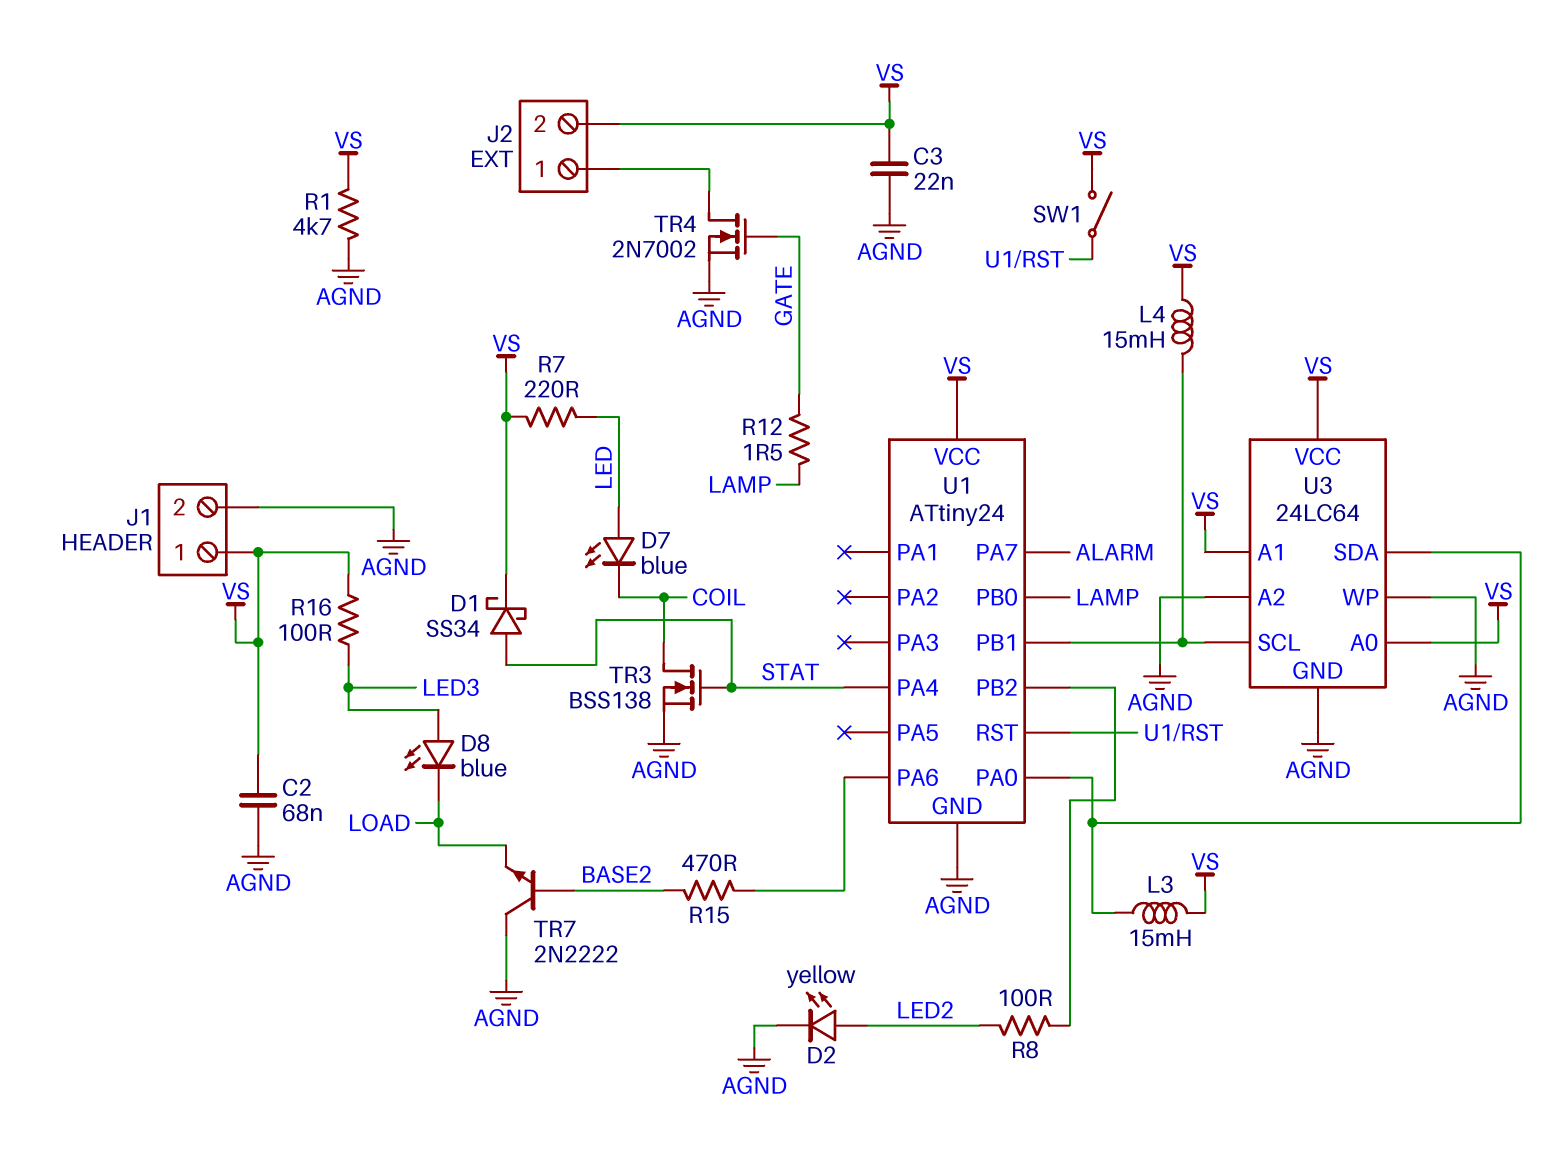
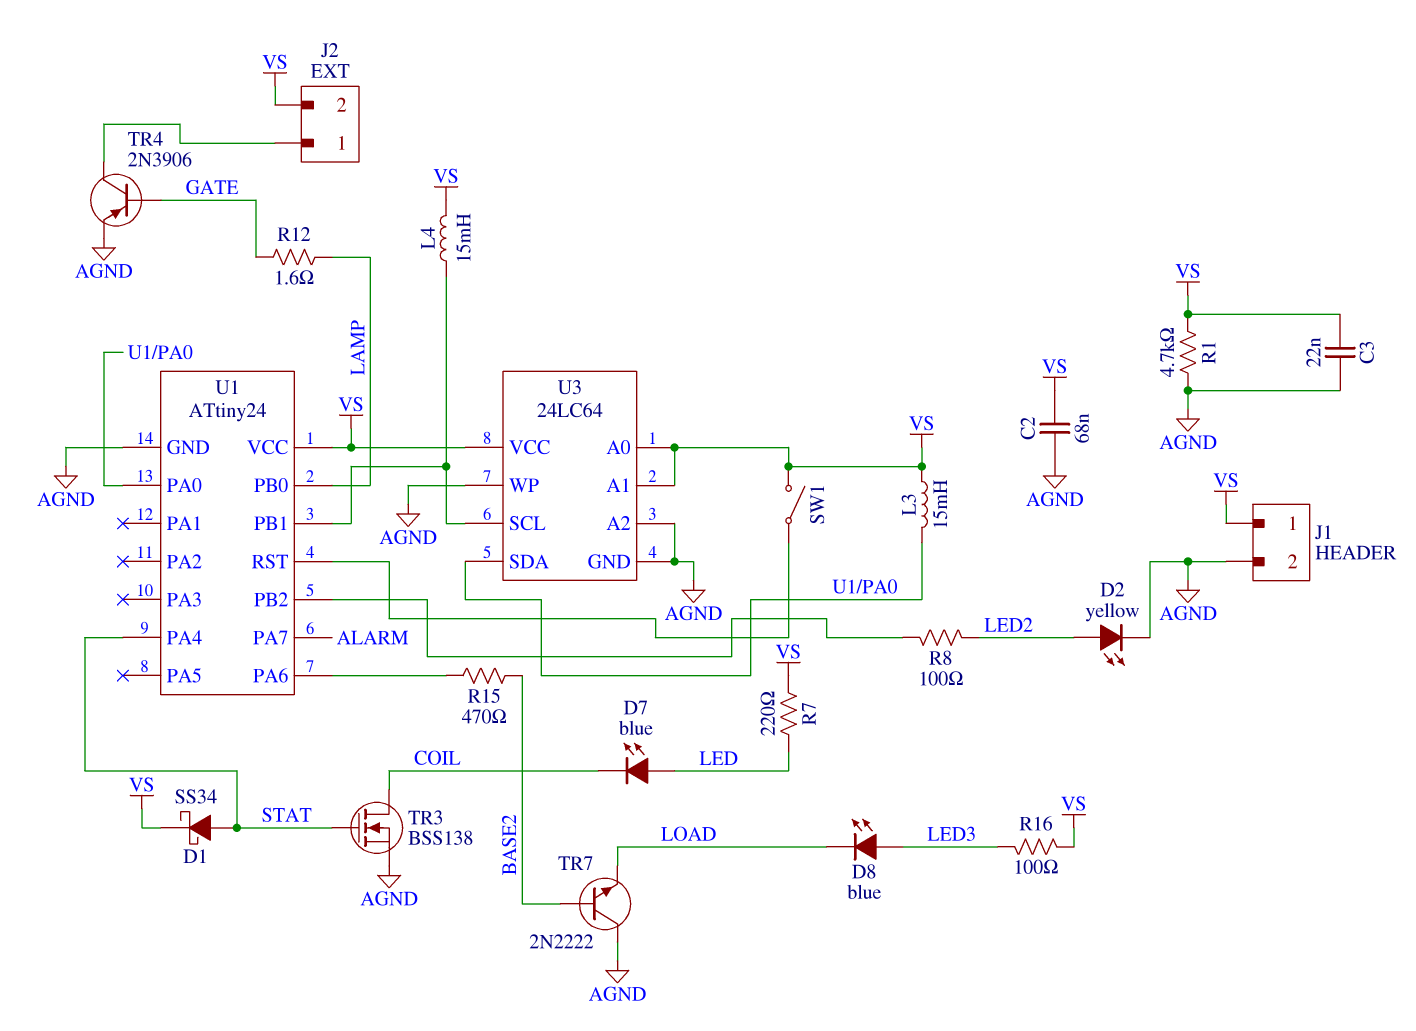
R12: 1.5 (GATE, LAMP) -> 1.6 (GATE, LAMP)
TR4: NMOS 2N7002 (G GATE, D J2/1, S AGND) -> PNP 2N3906 (B GATE, C J2/1, E AGND)

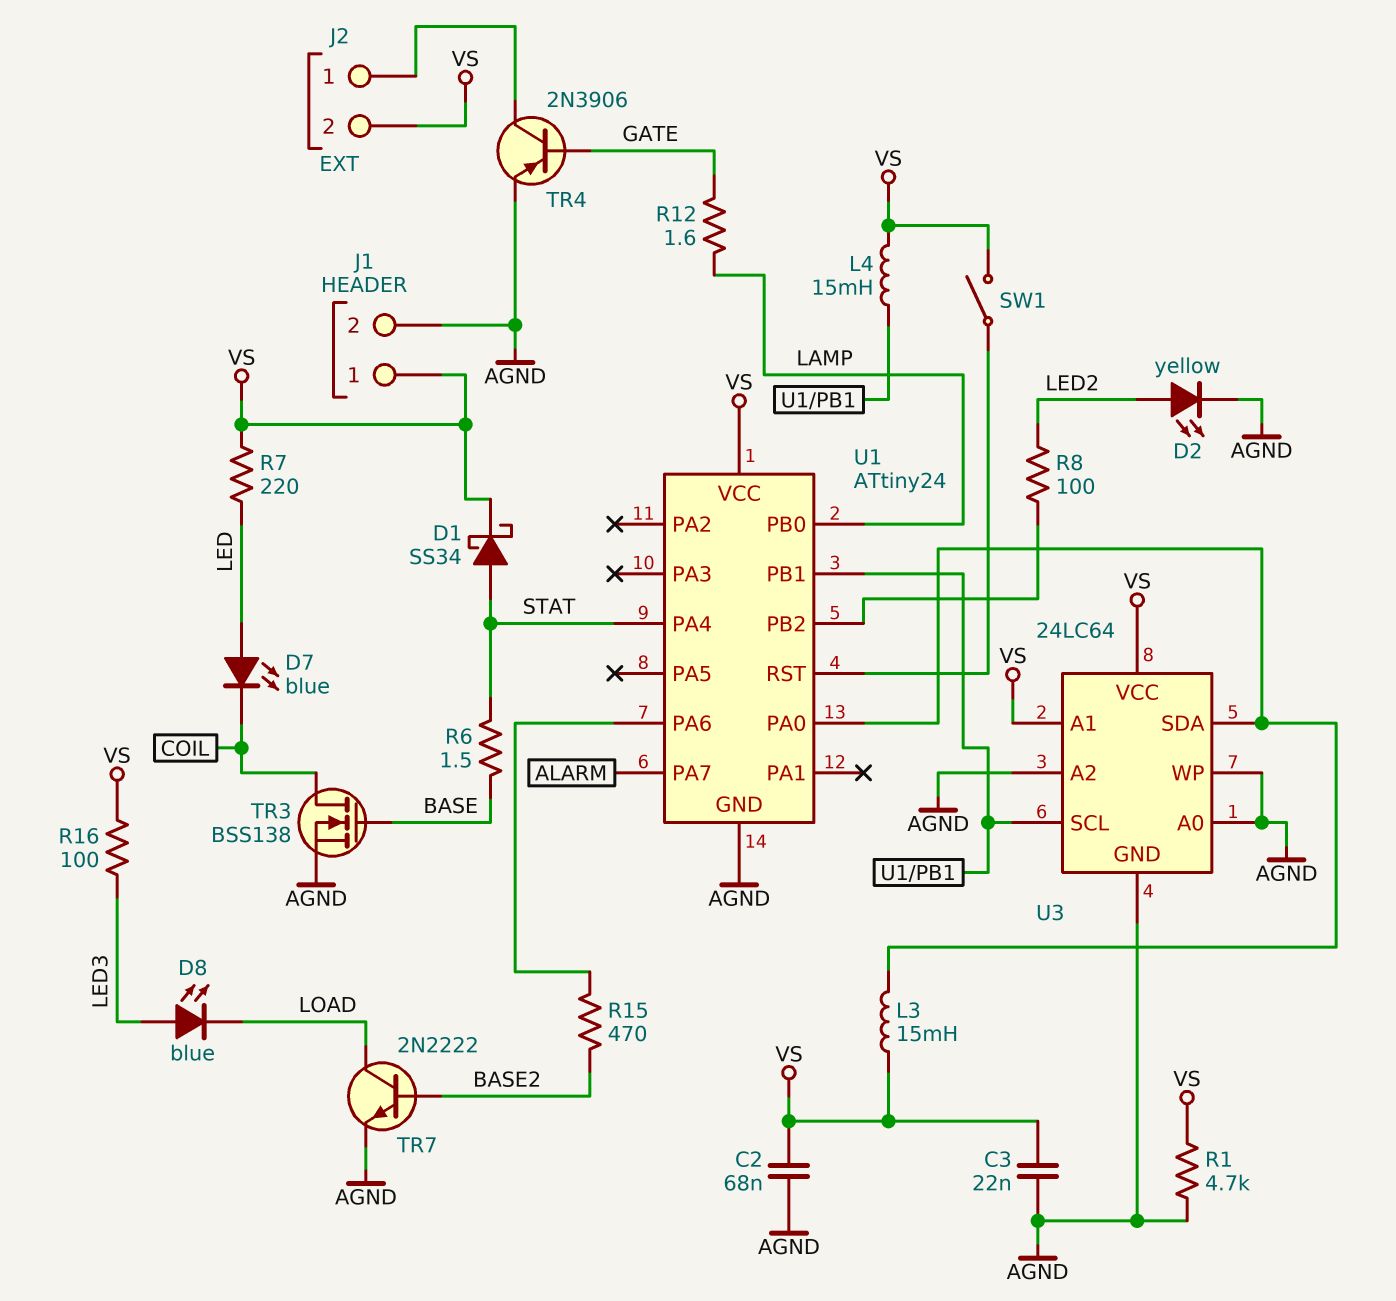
R6: none -> 1.5 (BASE, STAT)
TR3: NMOS BSS138 (G STAT, D COIL, S AGND) -> NMOS BSS138 (G BASE, D COIL, S AGND)
TR7: NPN 2N2222 (B BASE2, C AGND, E LOAD) -> NPN 2N2222 (B BASE2, C LOAD, E AGND)
U3 pin A0: VS -> AGND

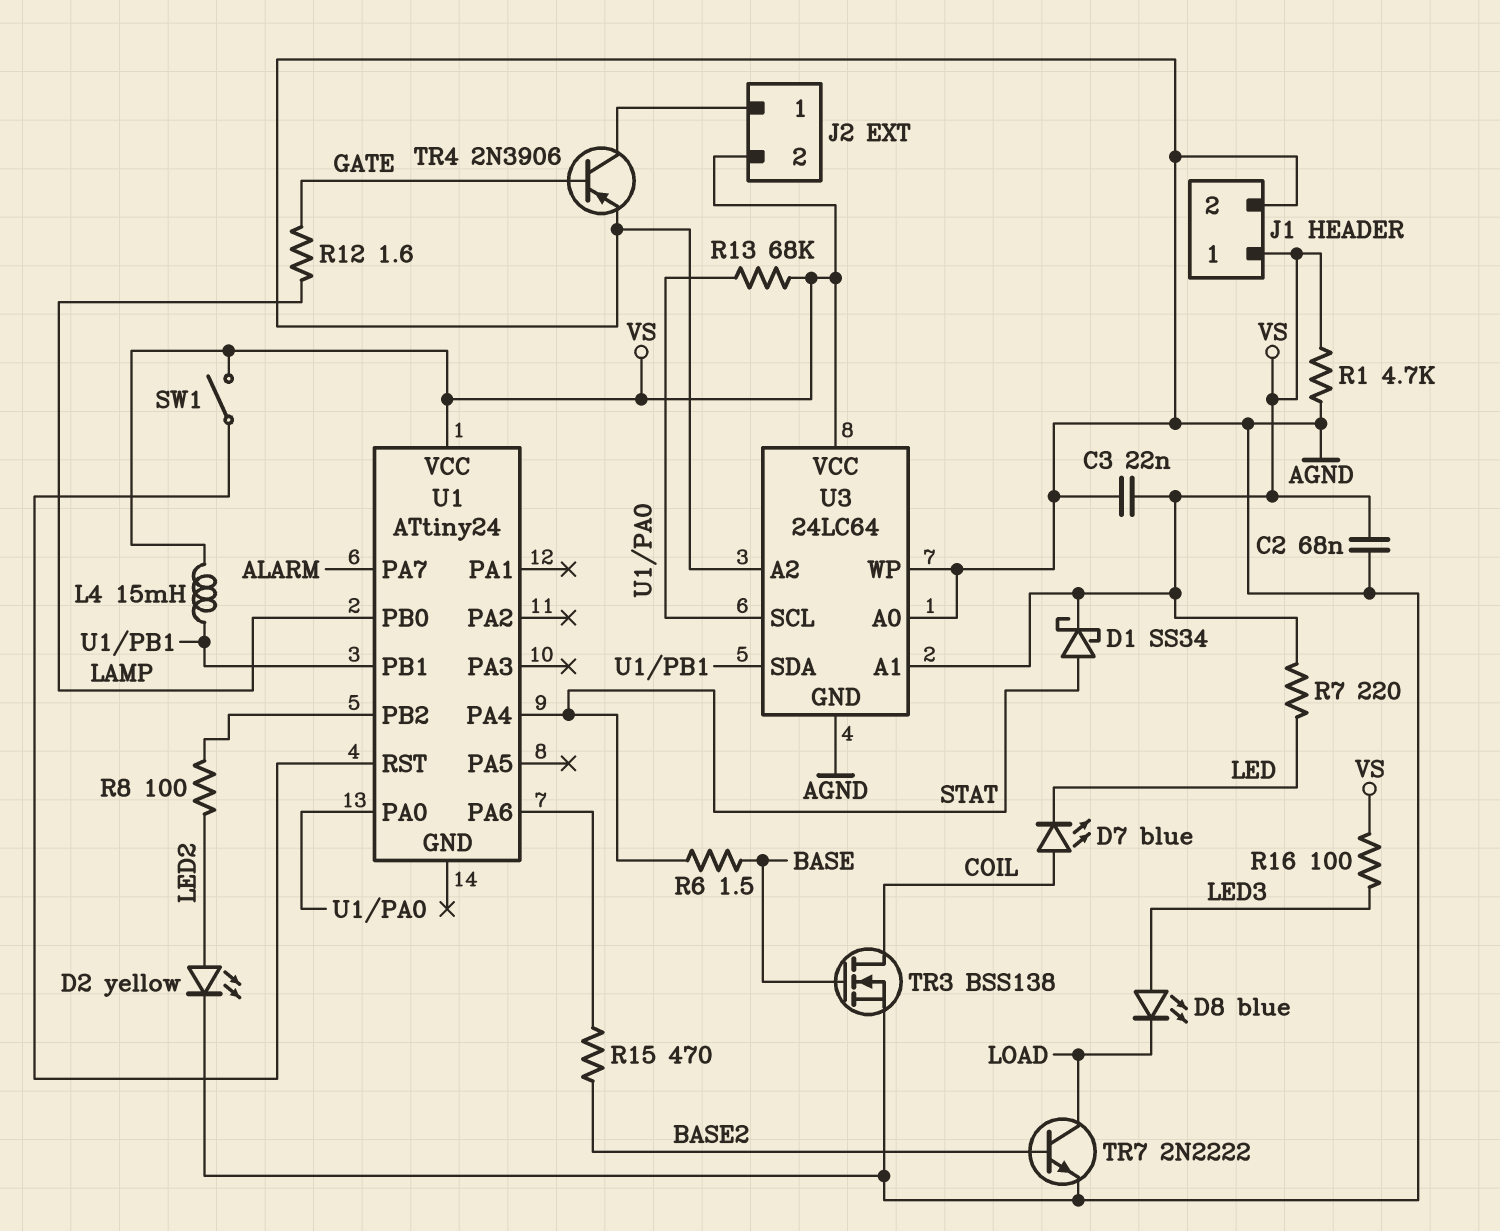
D7: LED blue (A LED, K COIL) -> LED blue (A COIL, K LED)
L3: 15mH (U1/PA0, VS) -> none
R13: none -> 68k (U1/PA0, VS)
U1 pin GND: AGND -> none
U3 pin SCL: U1/PB1 -> U1/PA0
U3 pin SDA: U1/PA0 -> U1/PB1

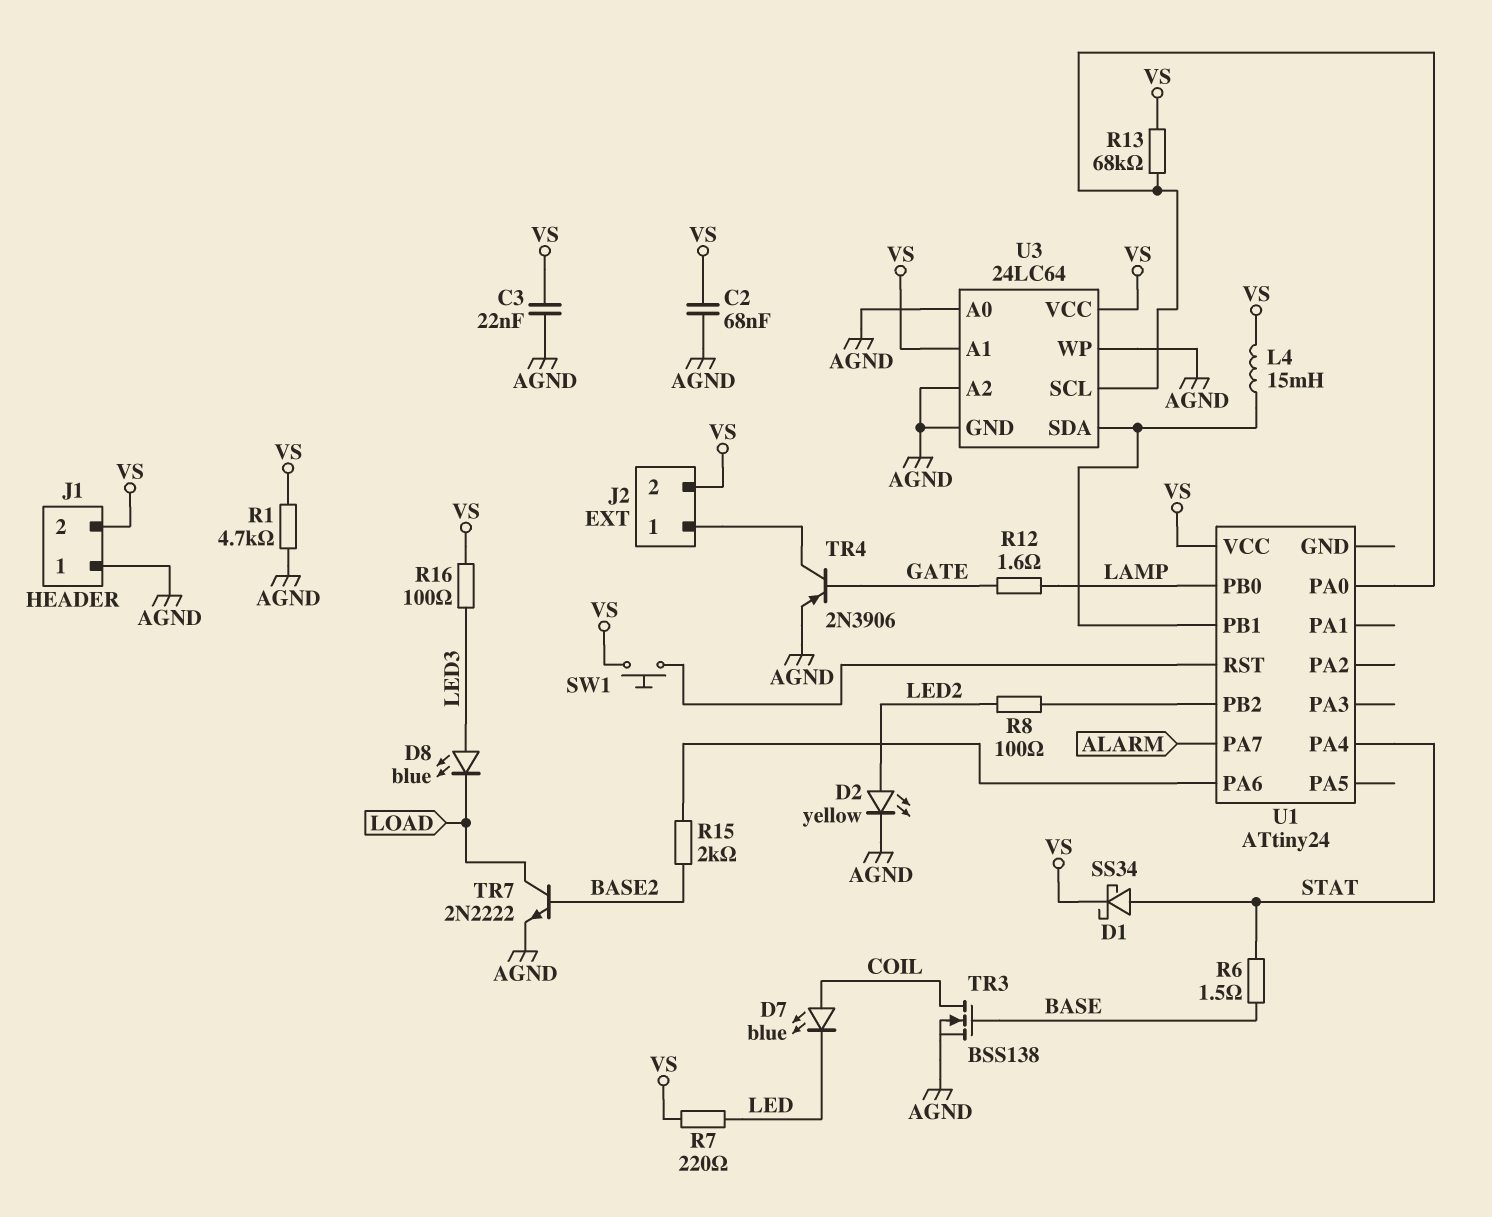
J1 pin 1: VS -> AGND
J1 pin 2: AGND -> VS
R15: 470 (BASE2, U1/PA6) -> 2k (BASE2, U1/PA6)
SW1: switch (U1/RST, VS) -> button (U1/RST, VS)

